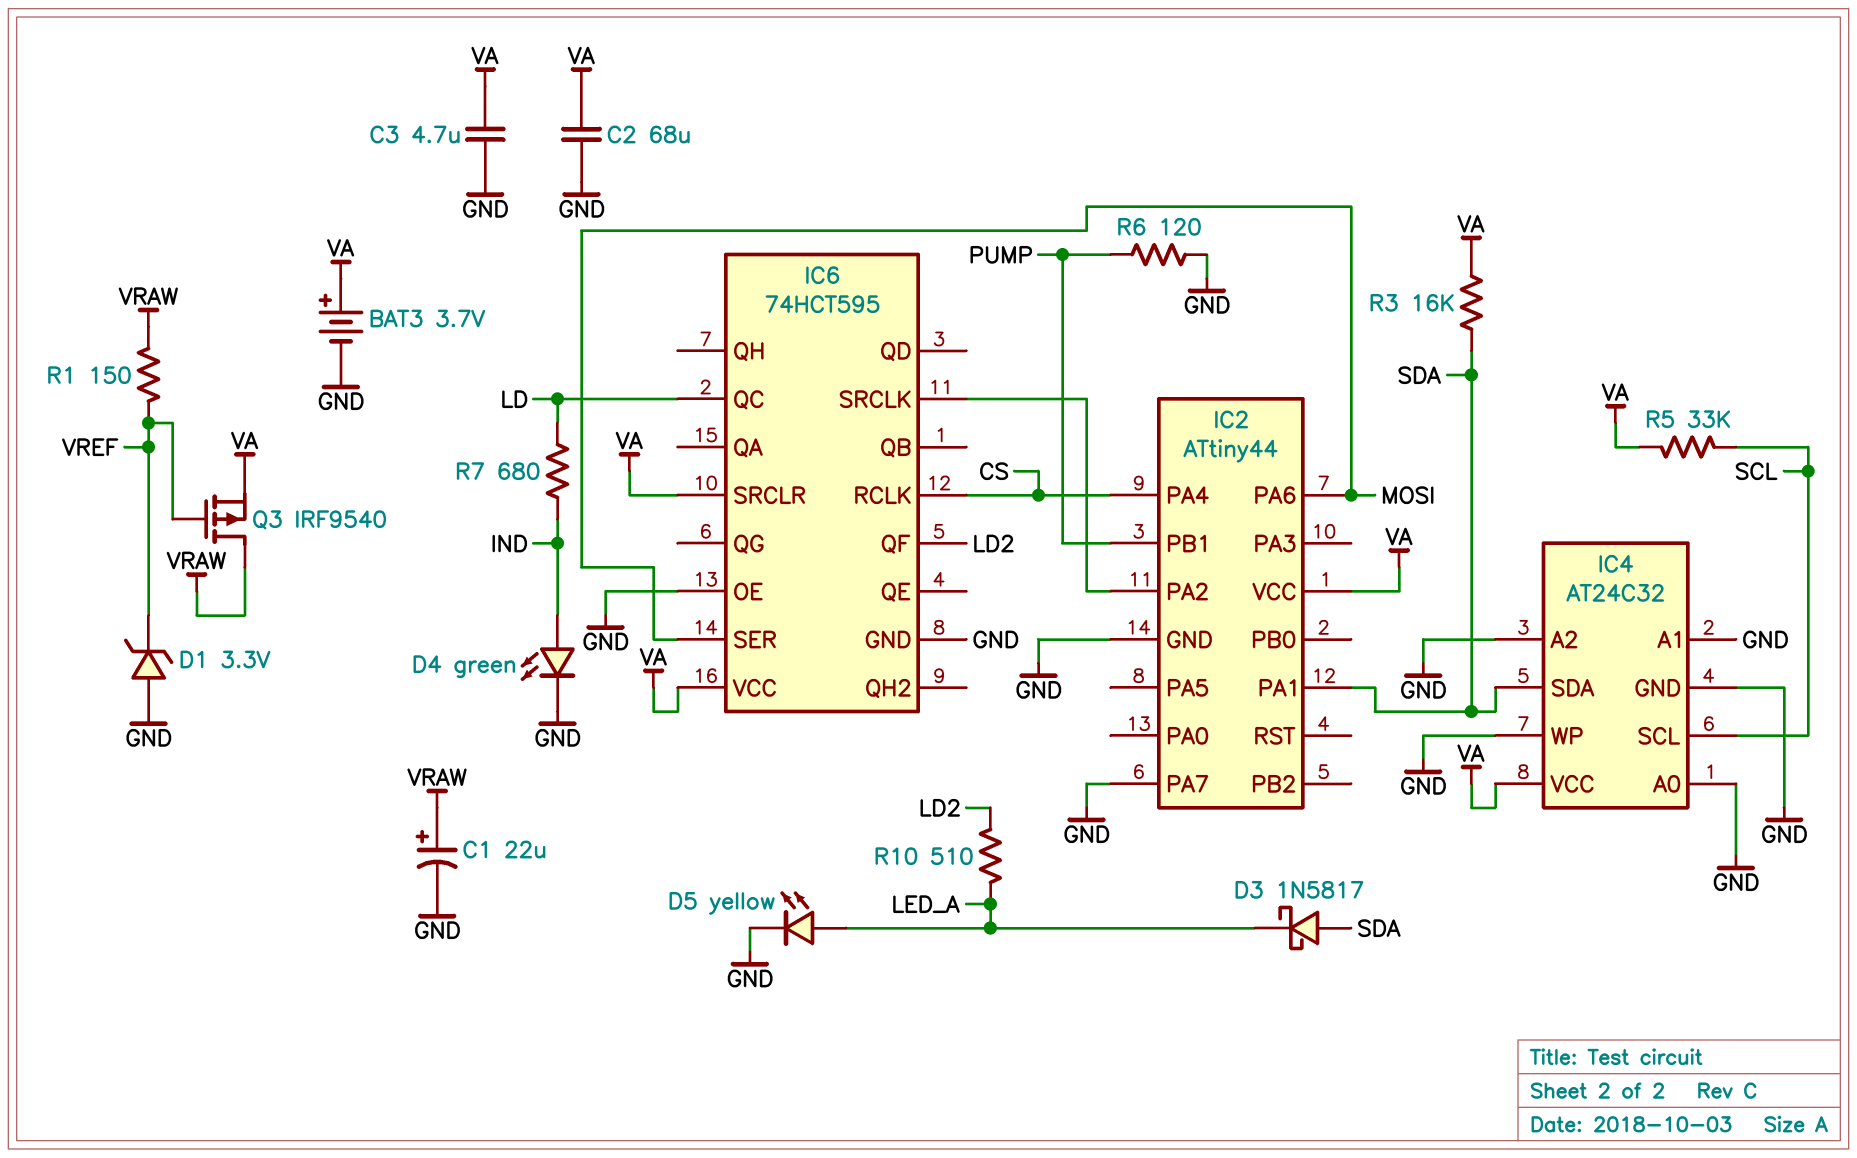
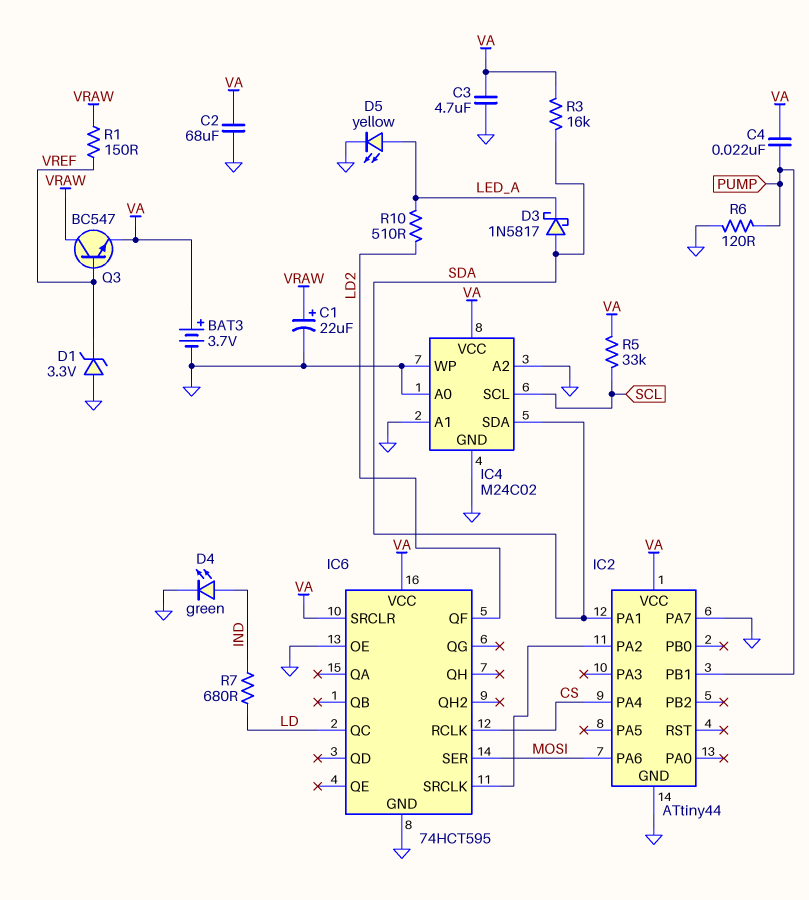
C4: none -> 22nF (PUMP, VA)
IC4: AT24C32 -> M24C02
Q3: PMOS IRF9540 (G VREF, D VRAW, S VA) -> NPN BC547 (B VREF, C VRAW, E VA)

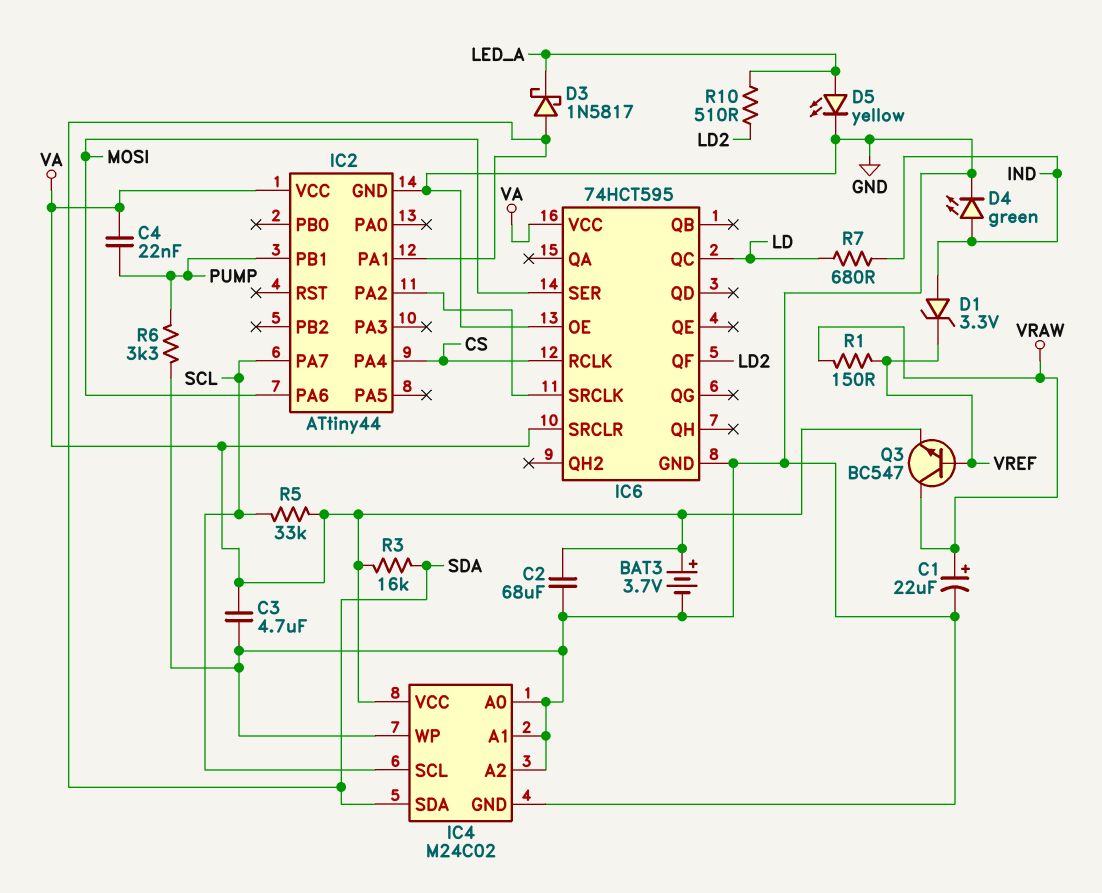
D1: zener 3.3V (A GND, K VREF) -> zener 3.3V (A IND, K VREF)
IC2 pin PA7: GND -> SCL
R6: 120 (GND, PUMP) -> 3.3k (GND, PUMP)

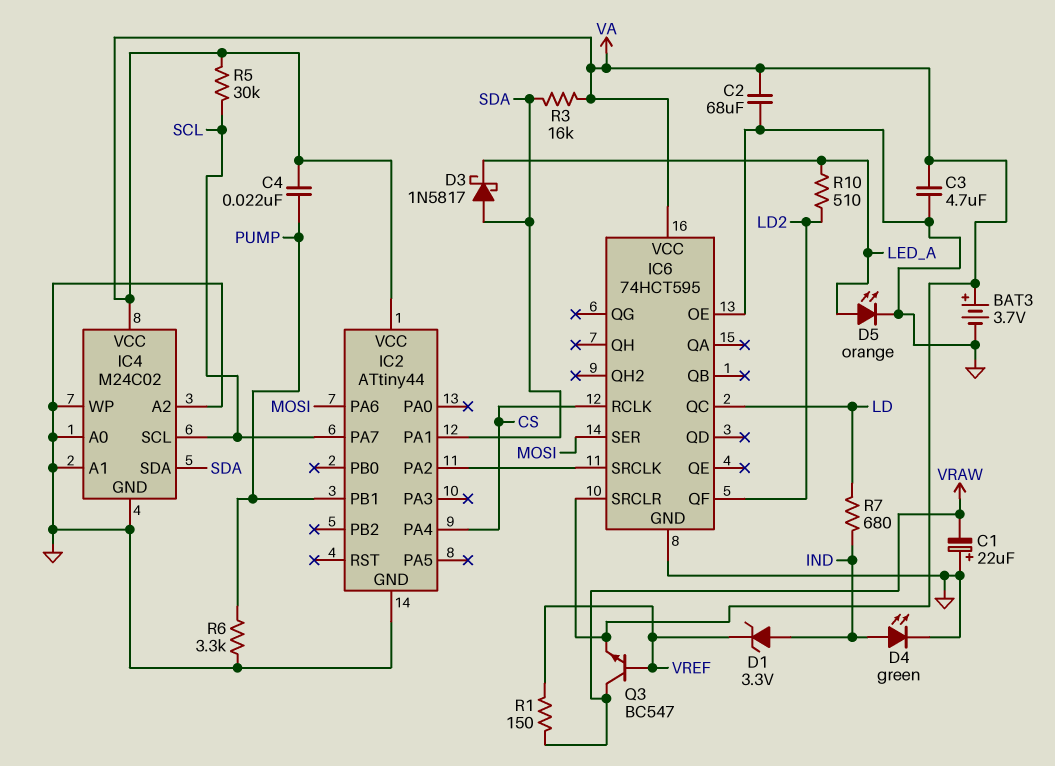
C1: 22uF (plus VRAW, minus GND) -> 22uF (plus GND, minus VRAW)
D5: LED yellow (A LED_A, K GND) -> LED orange (A LED_A, K GND)
R5: 33k (SCL, VA) -> 30k (SCL, VA)

